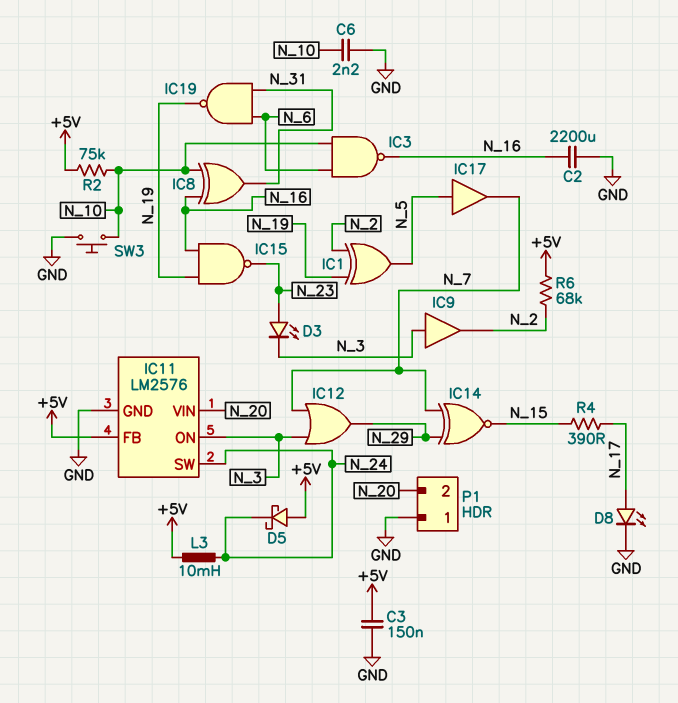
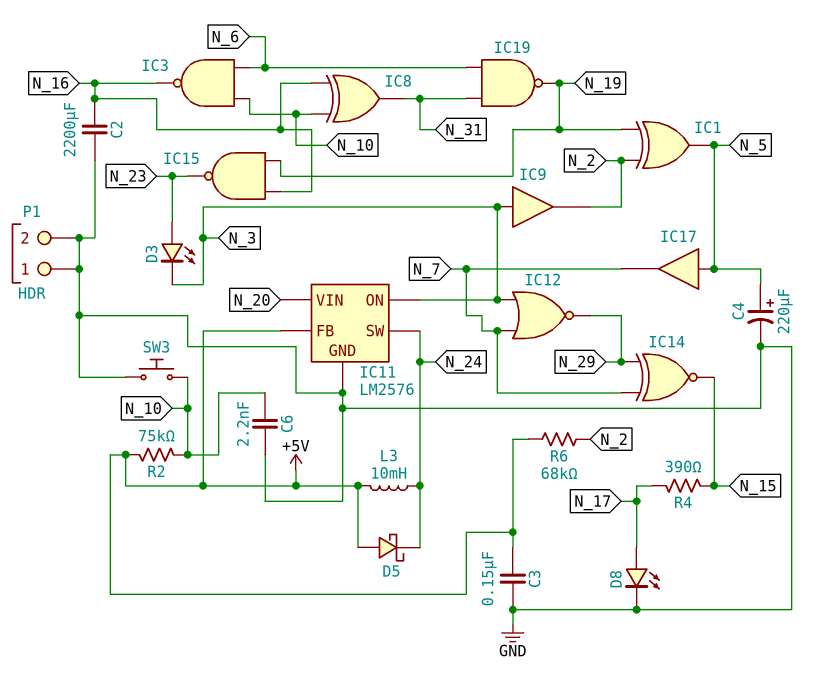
C4: none -> 220uF (plus N_5, minus GND)
IC12: OR (in N_3, in N_7, out N_29) -> NOR (in N_3, in N_7, out N_29)
P1 pin 2: N_20 -> GND

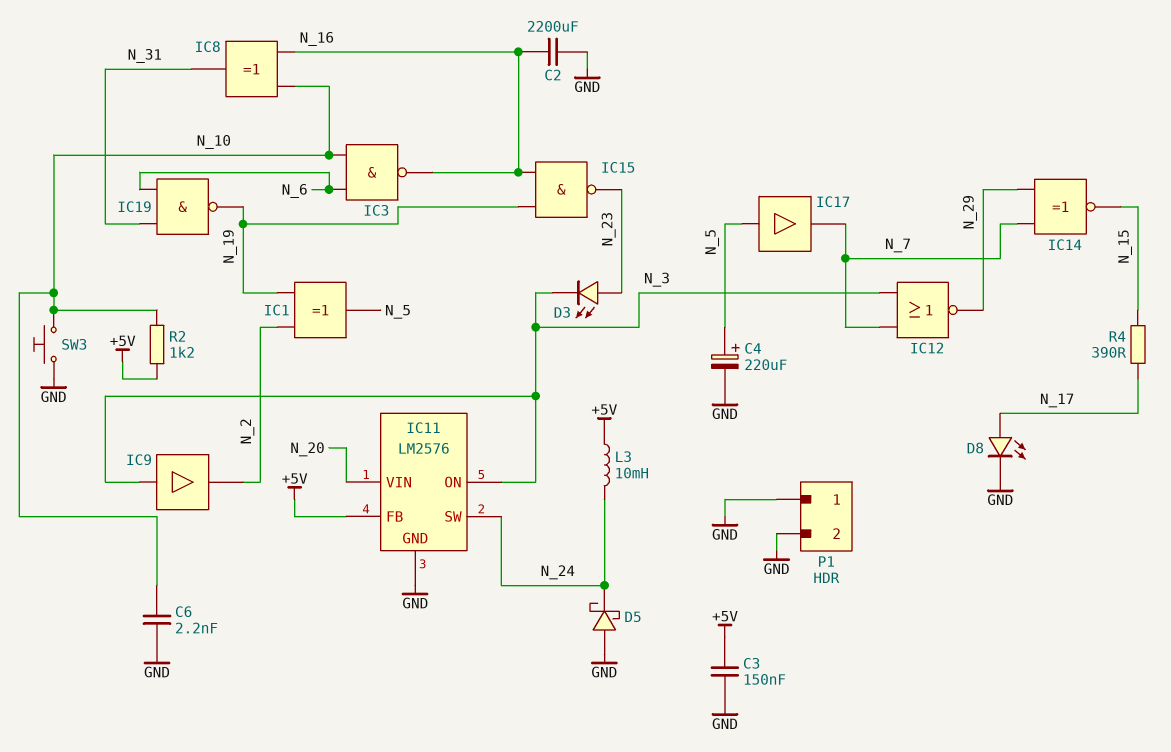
D5: schottky (A +5V, K N_24) -> schottky (A GND, K N_24)
R2: 75k (+5V, N_10) -> 1.2k (+5V, N_10)
R6: 68k (+5V, N_2) -> none

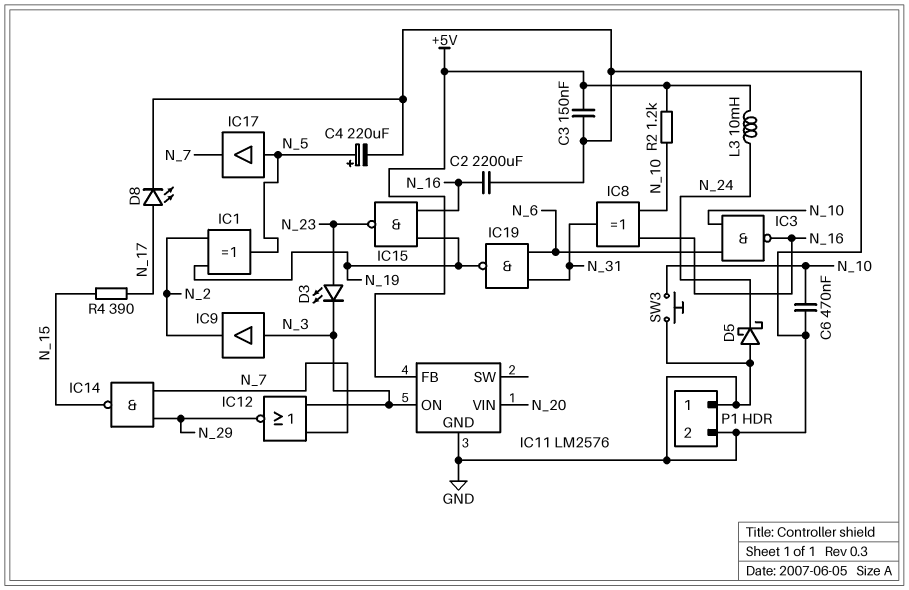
C6: 2.2nF (GND, N_10) -> 470nF (GND, N_10)
IC11 pin SW: N_24 -> none
IC14: XNOR (in N_7, in N_29, out N_15) -> NAND (in N_7, in N_29, out N_15)

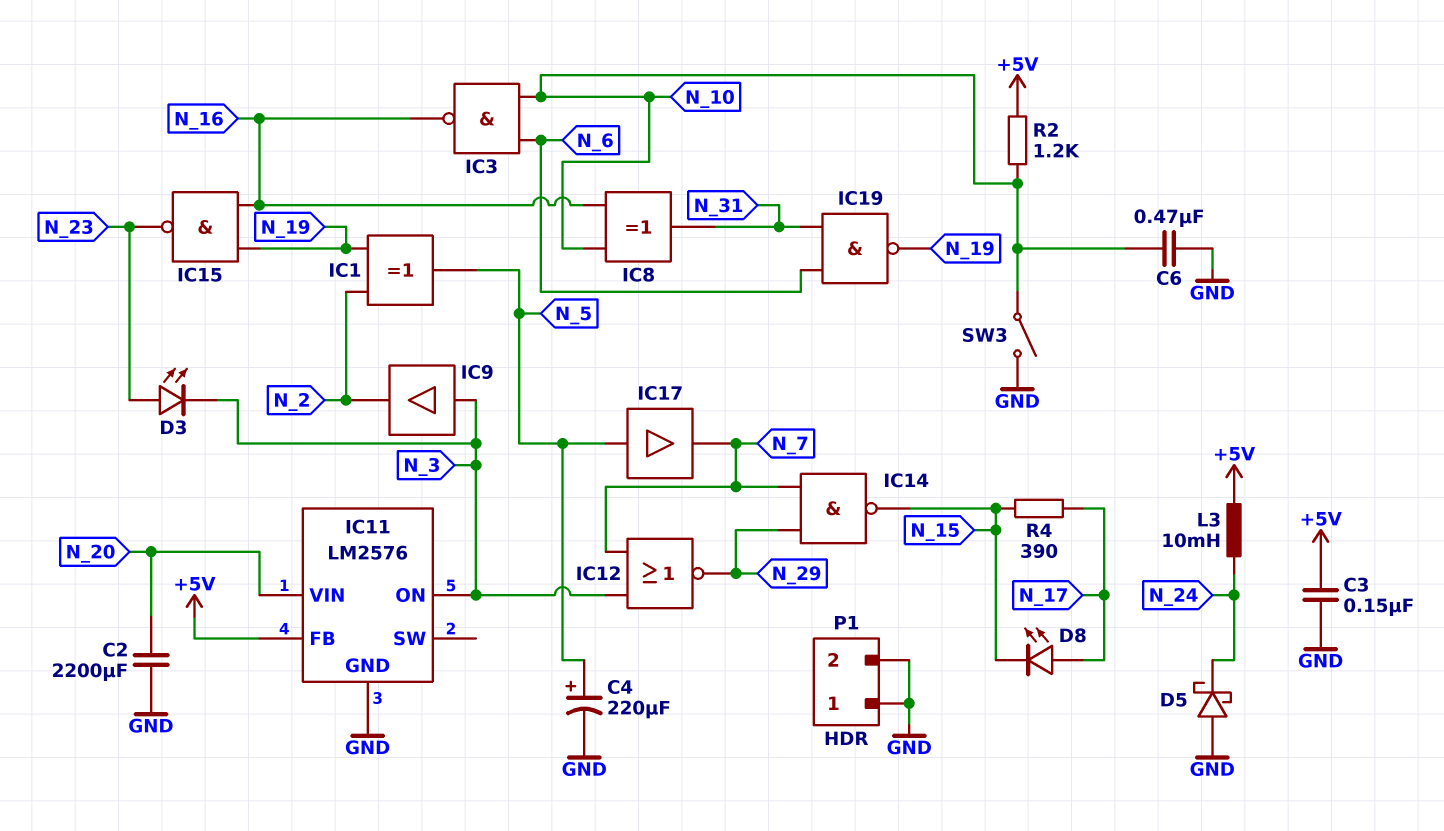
C2: 2200uF (GND, N_16) -> 2200uF (GND, N_20)
D8: LED (A N_17, K GND) -> LED (A N_17, K N_15)
SW3: button (GND, N_10) -> switch (GND, N_10)

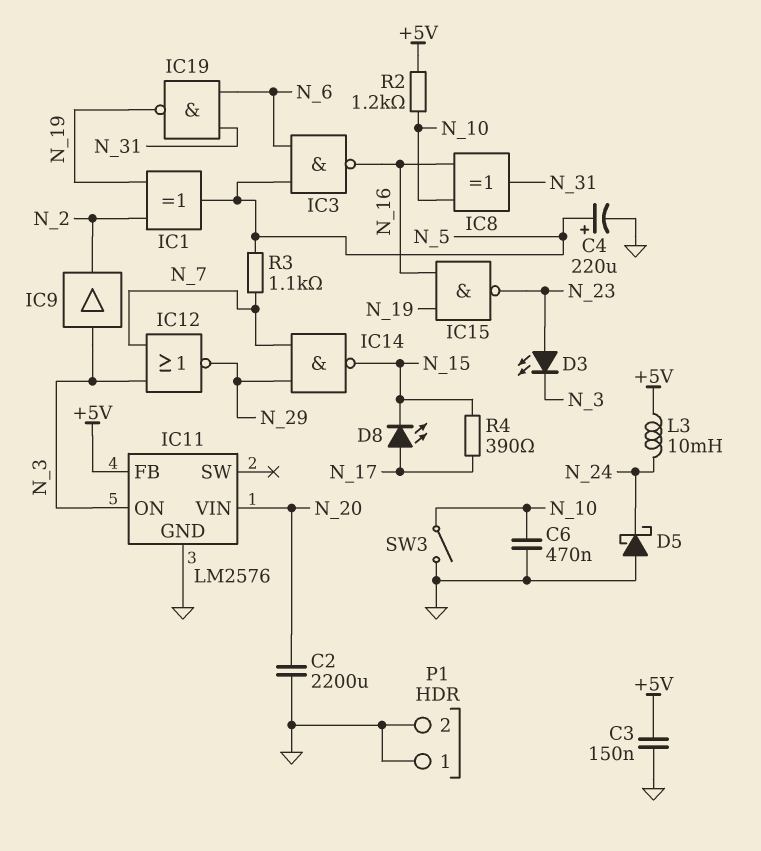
IC3: NAND (in N_6, in N_10, out N_16) -> NAND (in N_5, in N_6, out N_16)
IC17: buffer (in N_5, out N_7) -> none
R3: none -> 1.1k (N_5, N_7)

